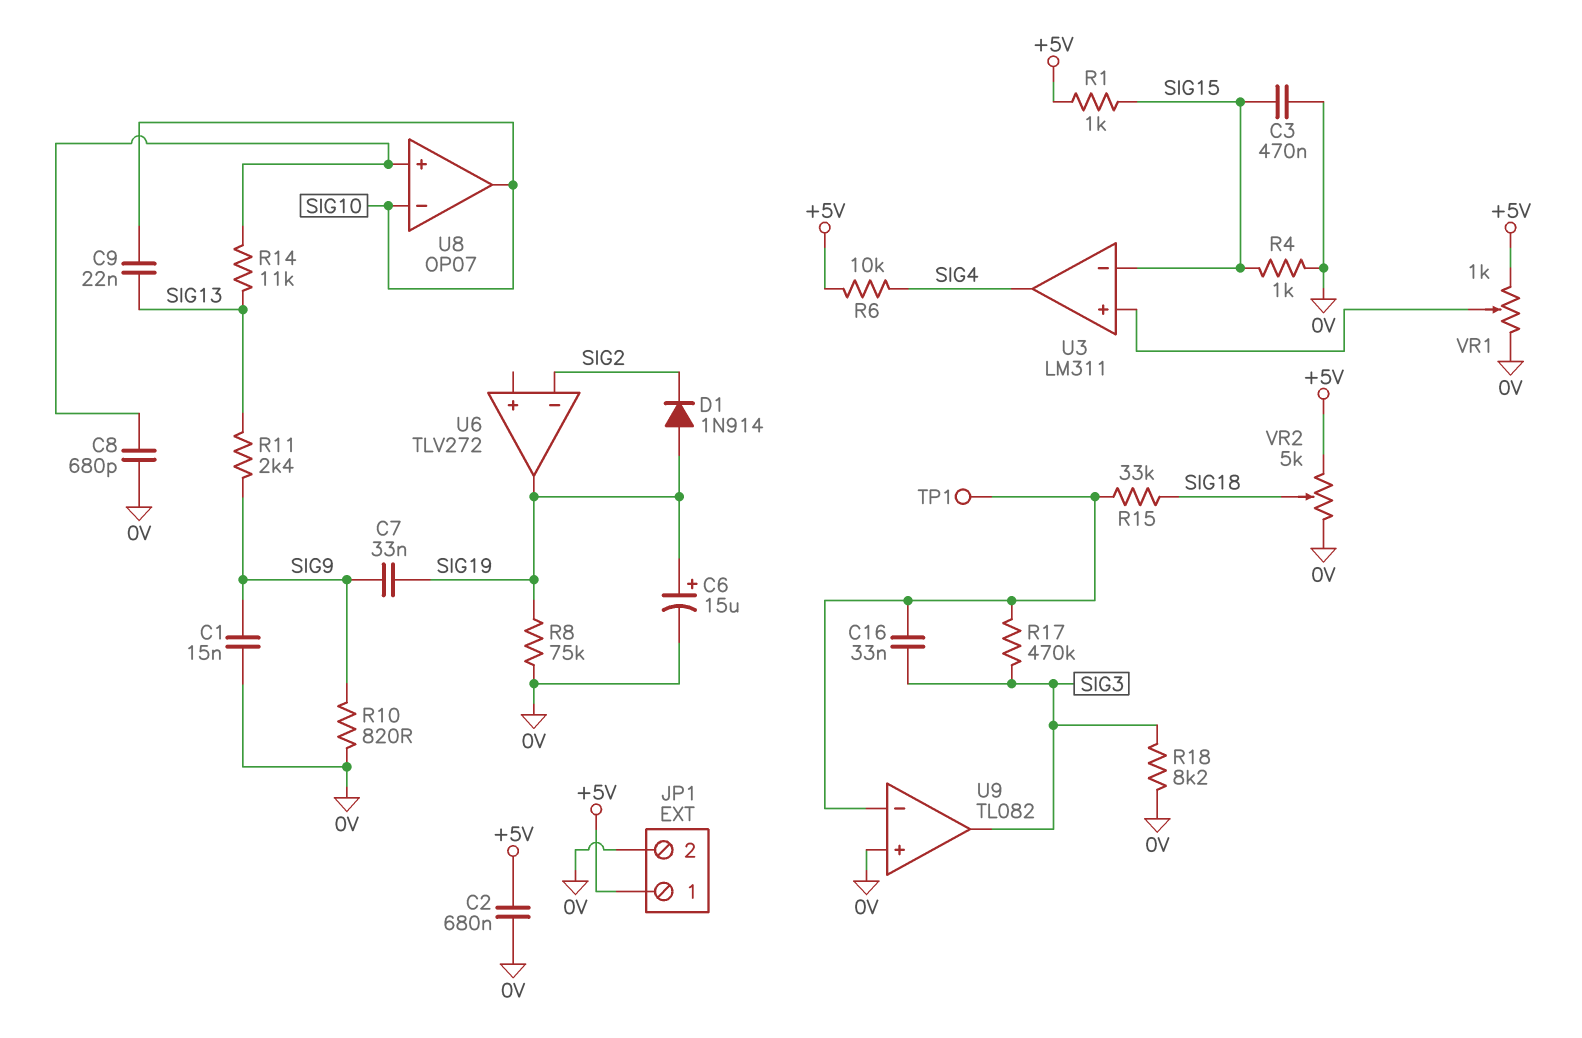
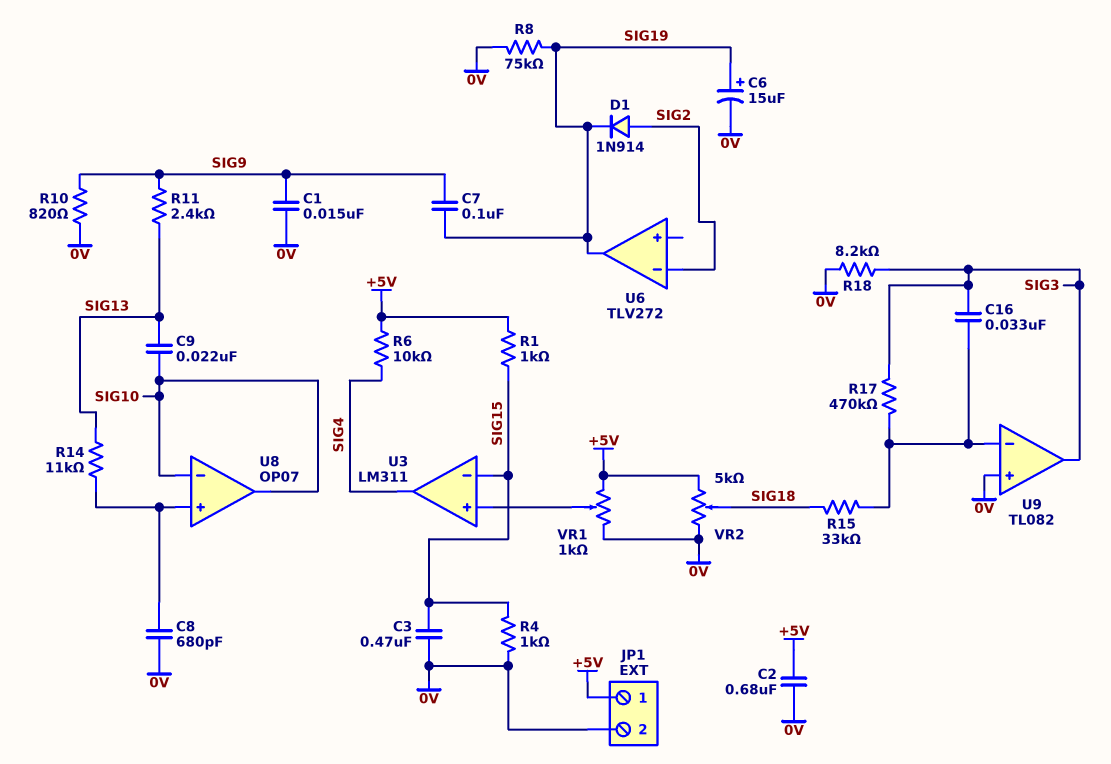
C7: 33nF (SIG9, SIG19) -> 100nF (SIG9, SIG19)
D1: diode 1N914 (A SIG19, K SIG2) -> diode 1N914 (A SIG2, K SIG19)
TP1: test point (U9/in-) -> none

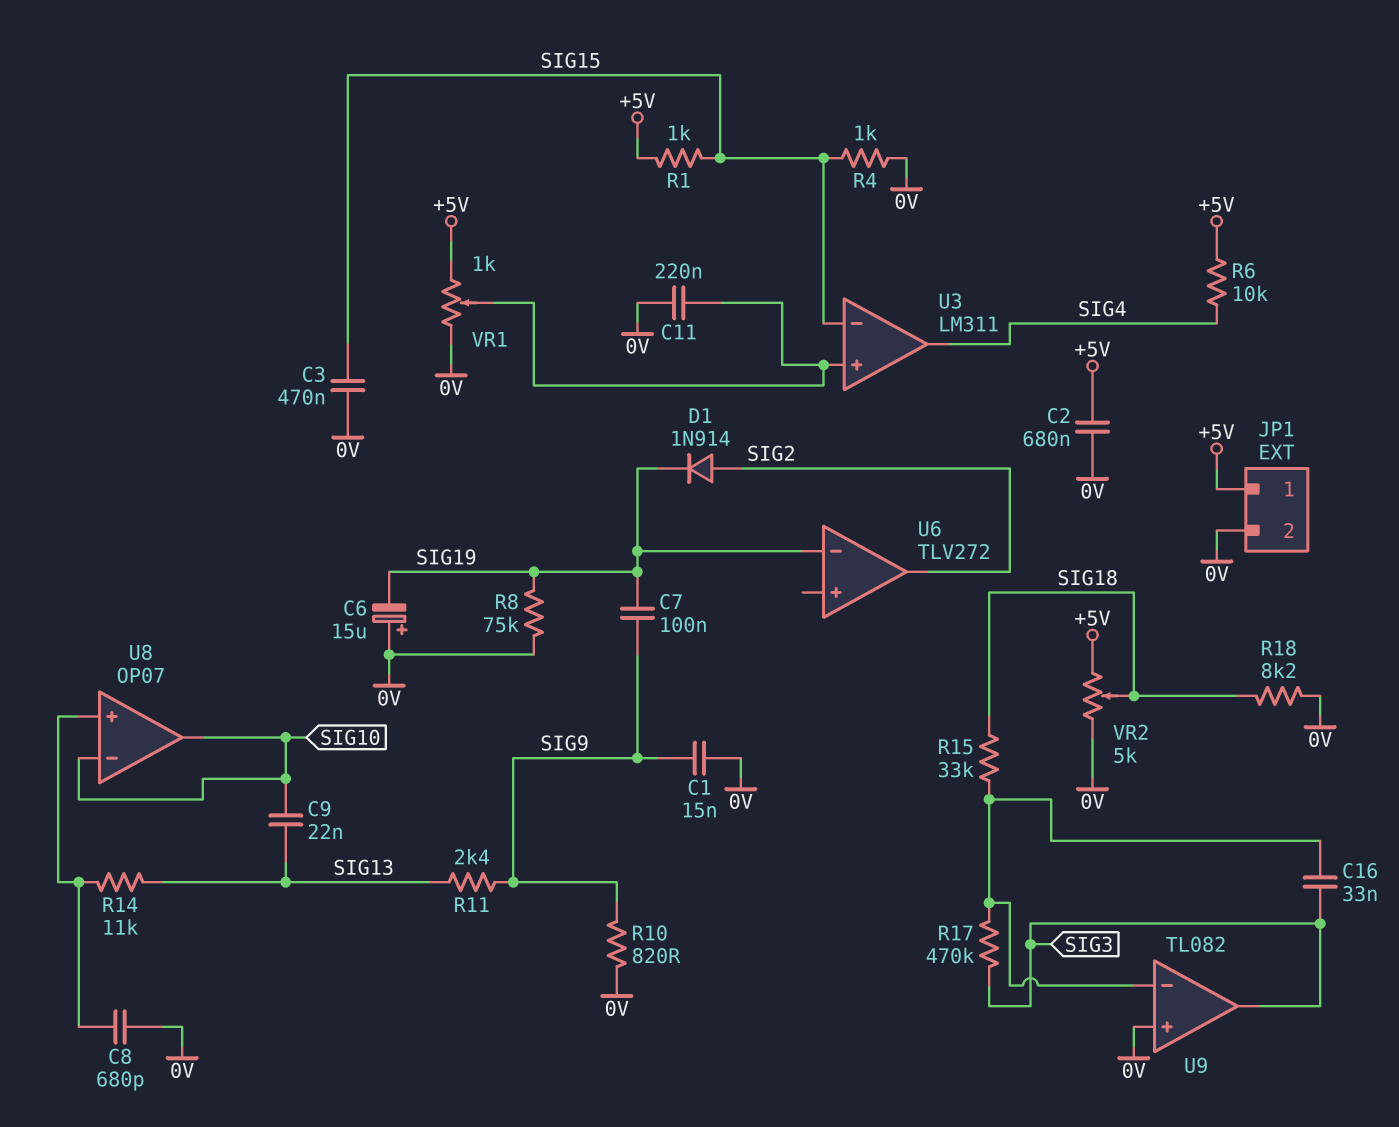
C6: 15uF (plus SIG19, minus 0V) -> 15uF (plus 0V, minus SIG19)
C11: none -> 220nF (0V, U3/in+)
R18: 8.2k (0V, SIG3) -> 8.2k (0V, SIG18)
U6 pin in-: SIG2 -> SIG19
U6 pin out: SIG19 -> SIG2

